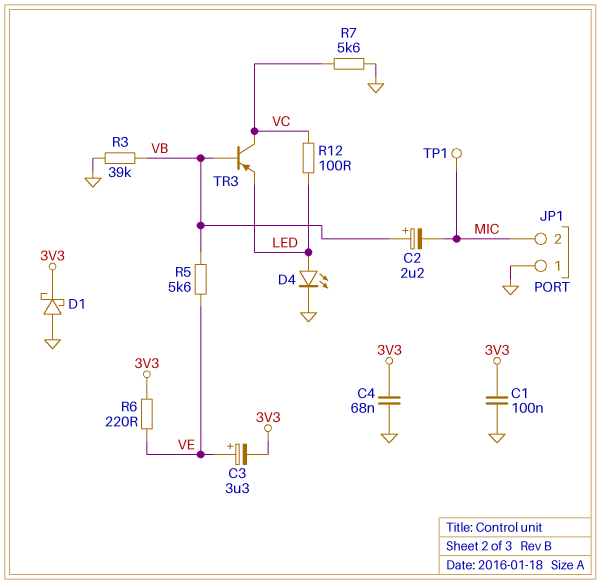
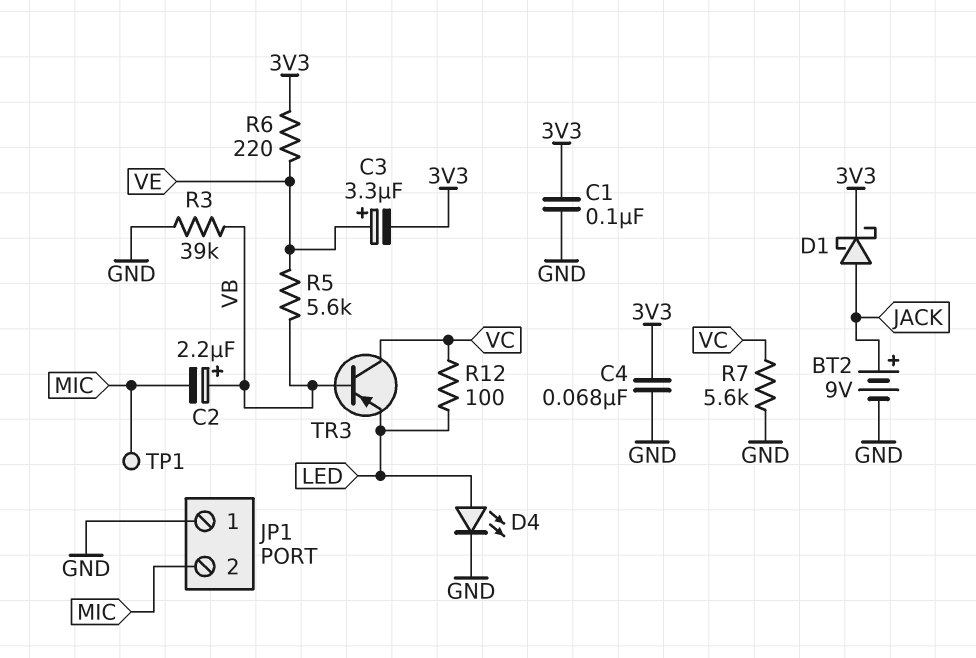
BT2: none -> 9V (plus JACK, minus GND)
D1: schottky (A GND, K 3V3) -> schottky (A JACK, K 3V3)

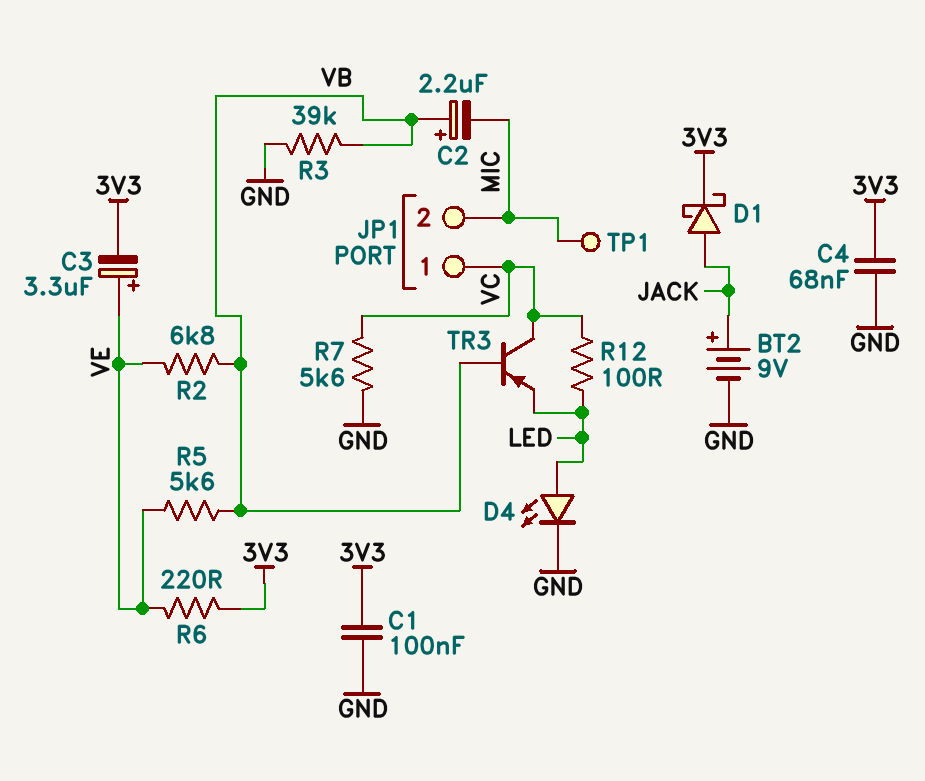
JP1 pin 1: GND -> VC
R2: none -> 6.8k (VB, VE)

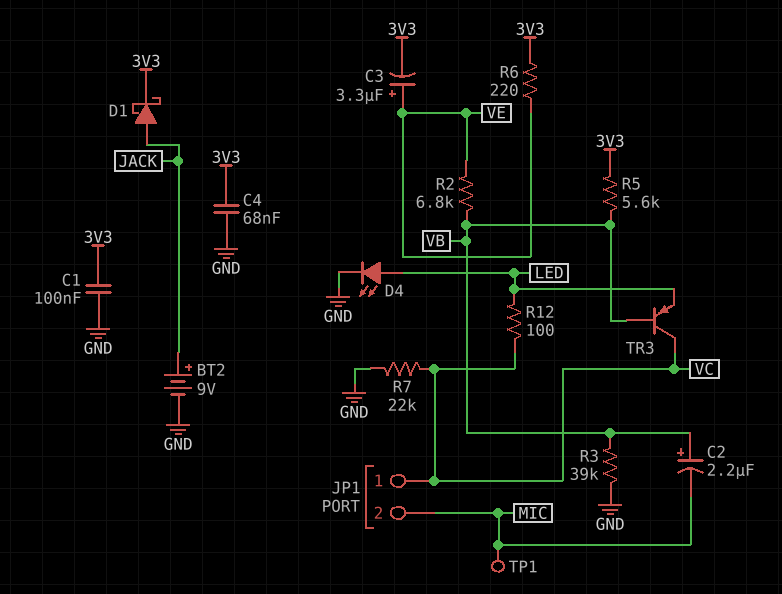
R5: 5.6k (VB, VE) -> 5.6k (3V3, VB)
R7: 5.6k (GND, VC) -> 22k (GND, VC)

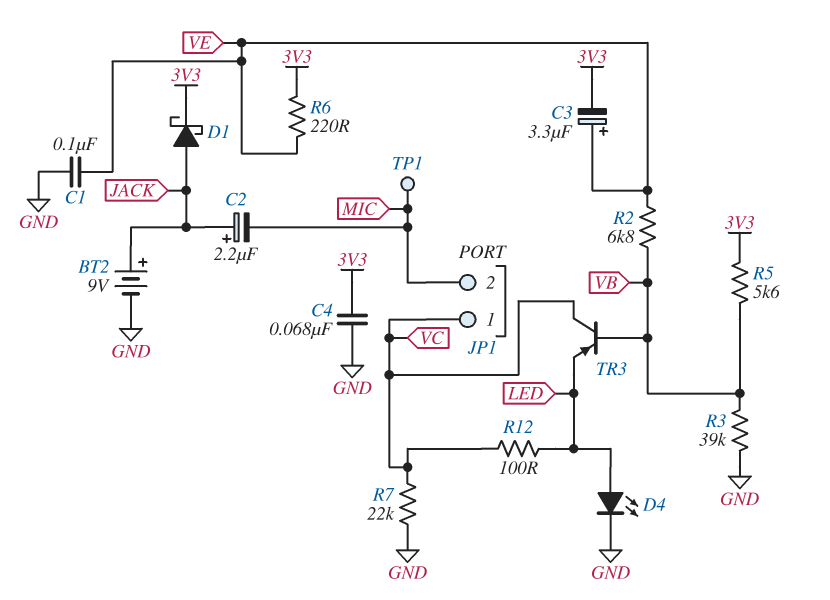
C1: 100nF (3V3, GND) -> 100nF (GND, VE)
C2: 2.2uF (plus VB, minus MIC) -> 2.2uF (plus JACK, minus MIC)

